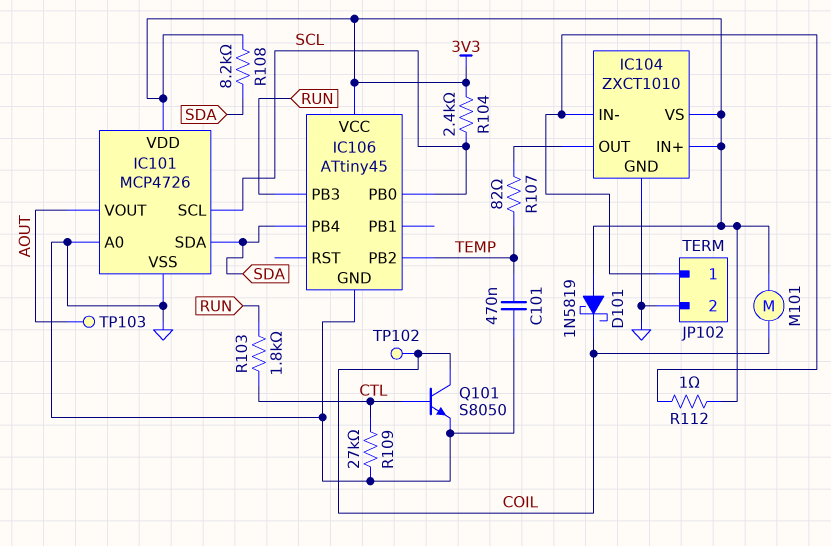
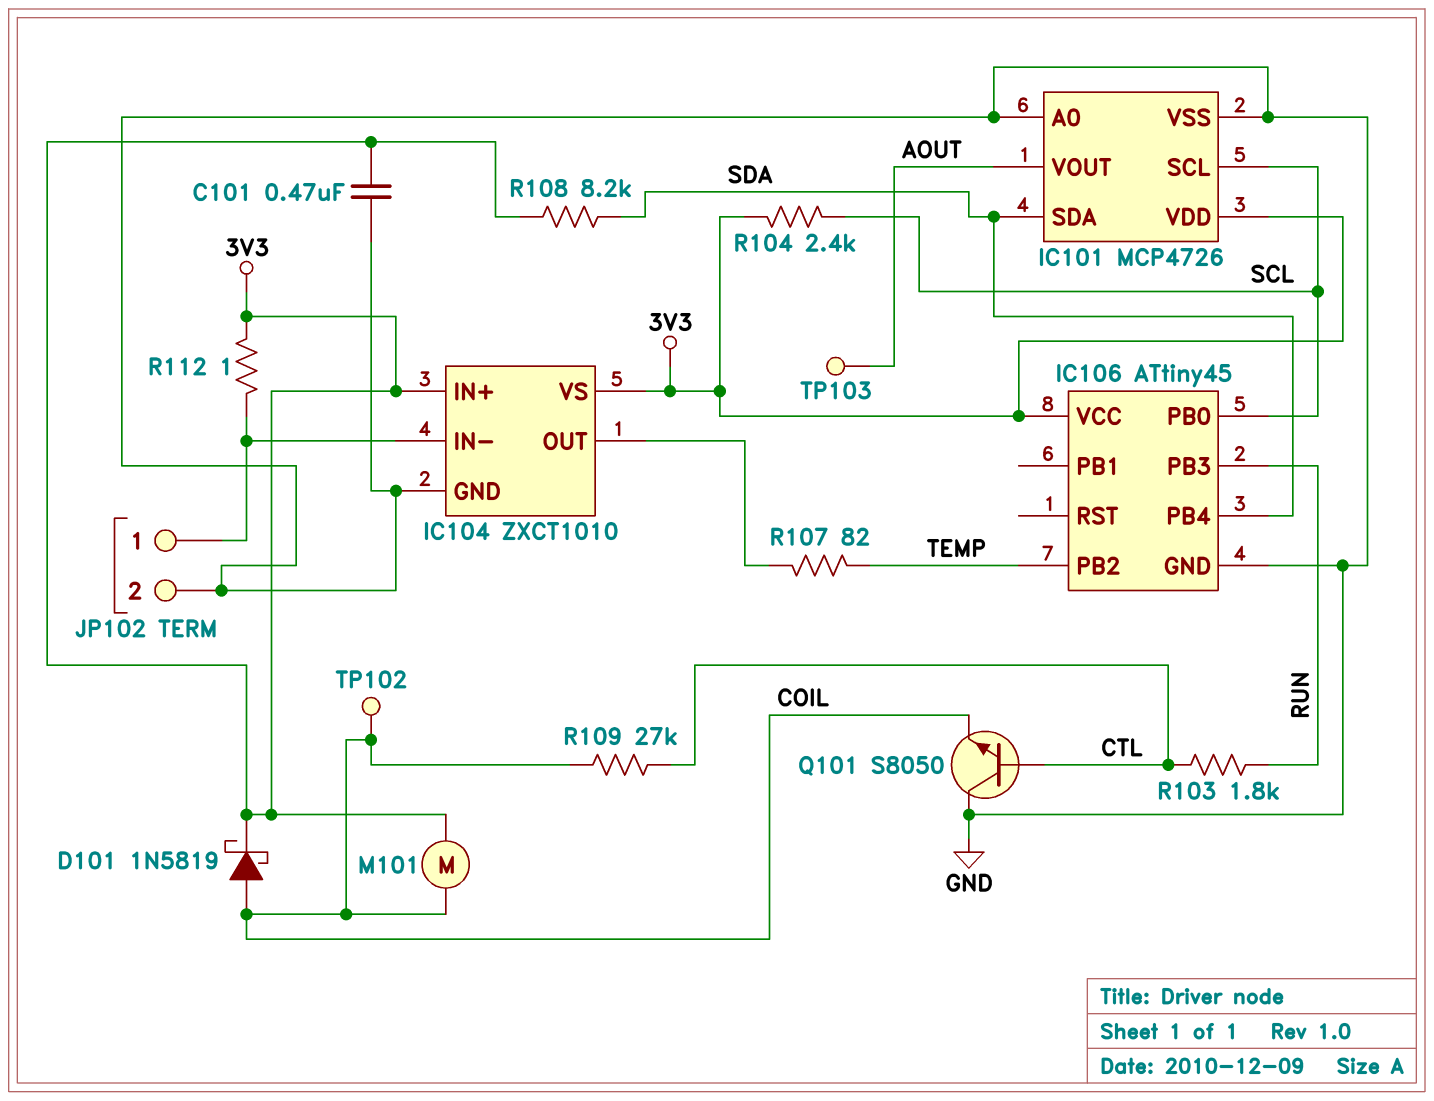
C101: 470nF (GND, TEMP) -> 470nF (3V3, GND)
D101: schottky 1N5819 (A 3V3, K COIL) -> schottky 1N5819 (A COIL, K 3V3)
Q101: NPN S8050 (B CTL, C COIL, E GND) -> NPN S8050 (B CTL, C GND, E COIL)
R109: 27k (CTL, GND) -> 27k (COIL, CTL)

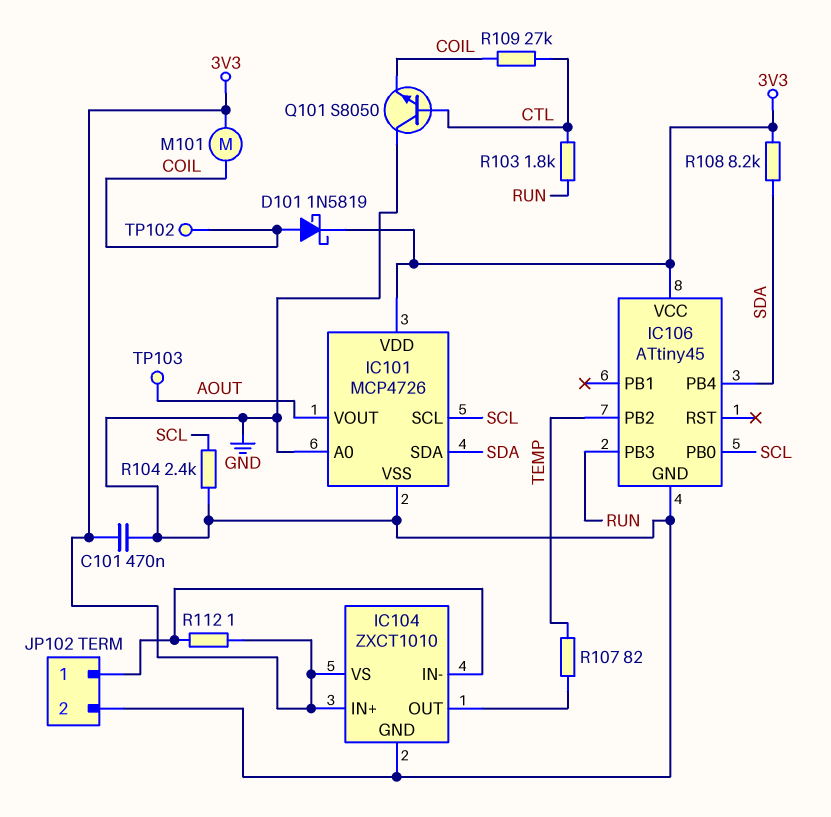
R104: 2.4k (3V3, SCL) -> 2.4k (GND, SCL)

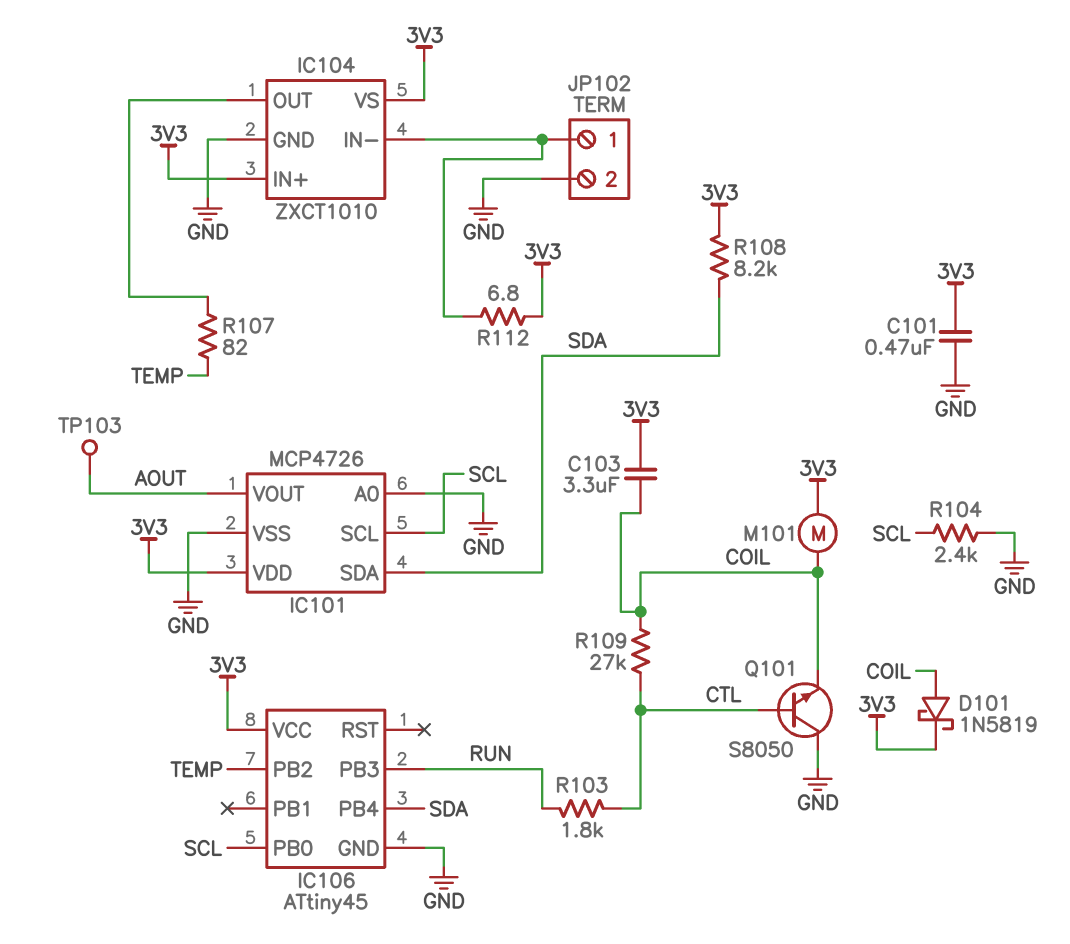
C103: none -> 3.3uF (3V3, COIL)
R112: 1 (3V3, IC104/IN-) -> 6.8 (3V3, IC104/IN-)
TP102: test point (COIL) -> none

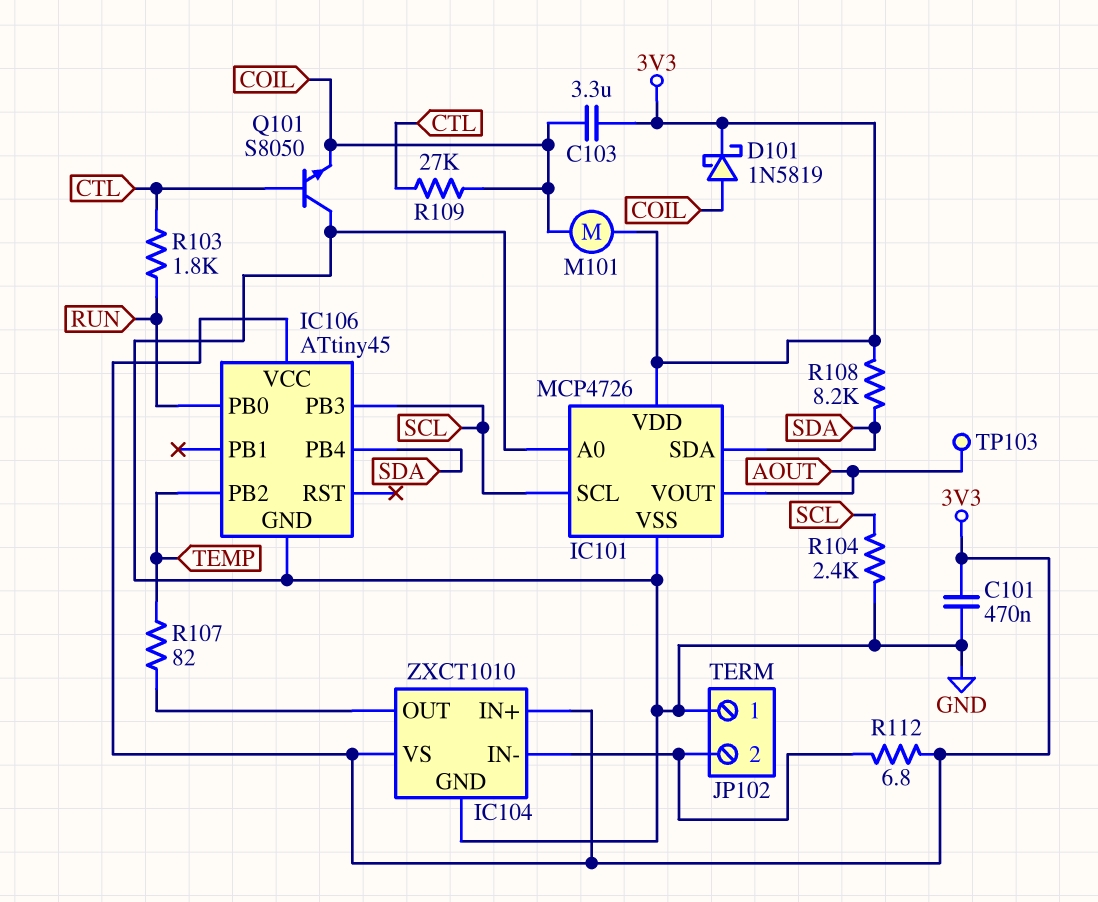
IC106 pin PB0: SCL -> RUN
IC106 pin PB3: RUN -> SCL
JP102 pin 1: IC104/IN- -> GND
JP102 pin 2: GND -> IC104/IN-

